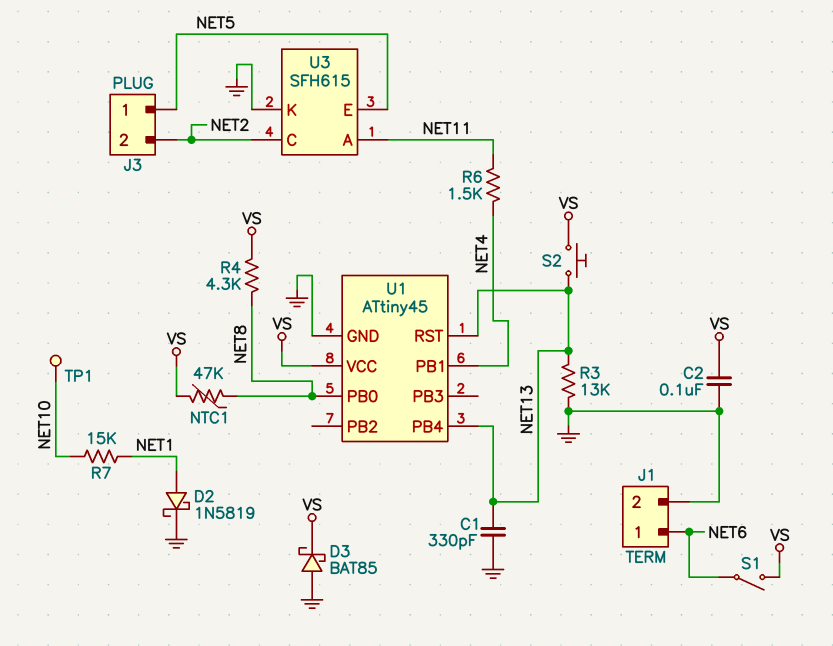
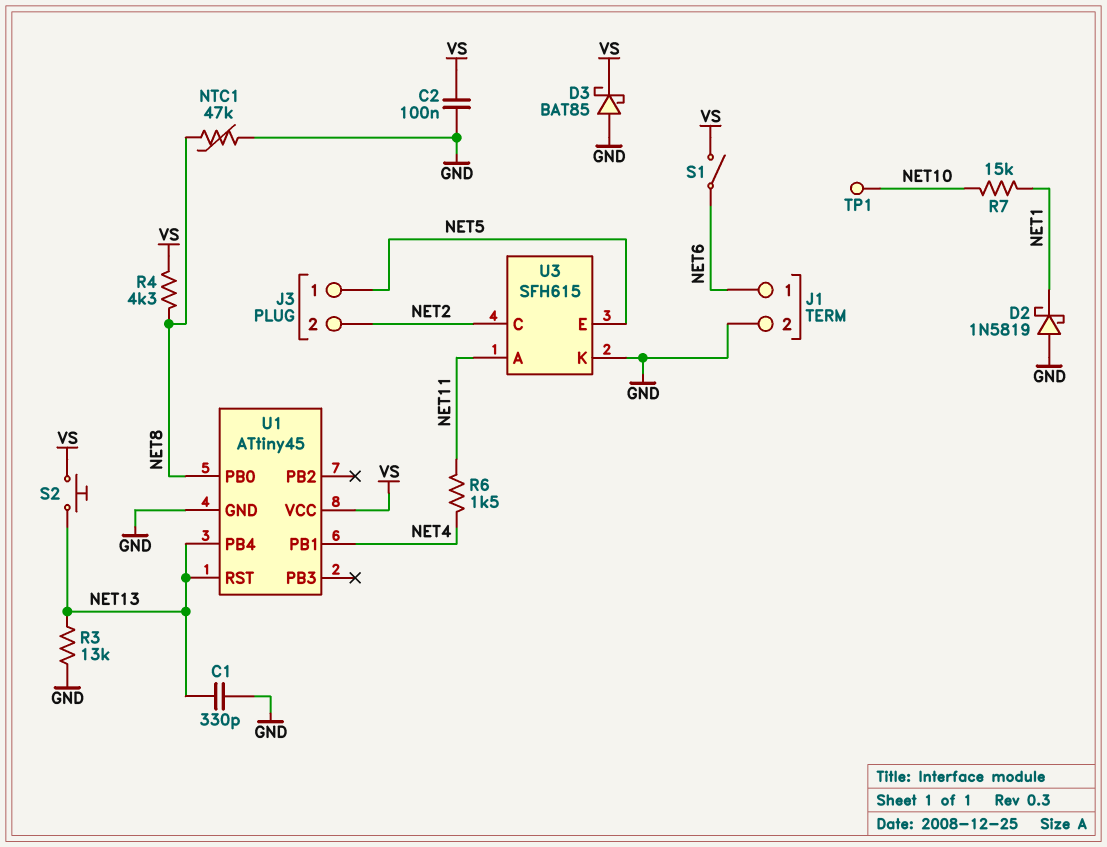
D2: schottky 1N5819 (A NET1, K GND) -> schottky 1N5819 (A GND, K NET1)
NTC1: 47k (NET8, VS) -> 47k (GND, NET8)

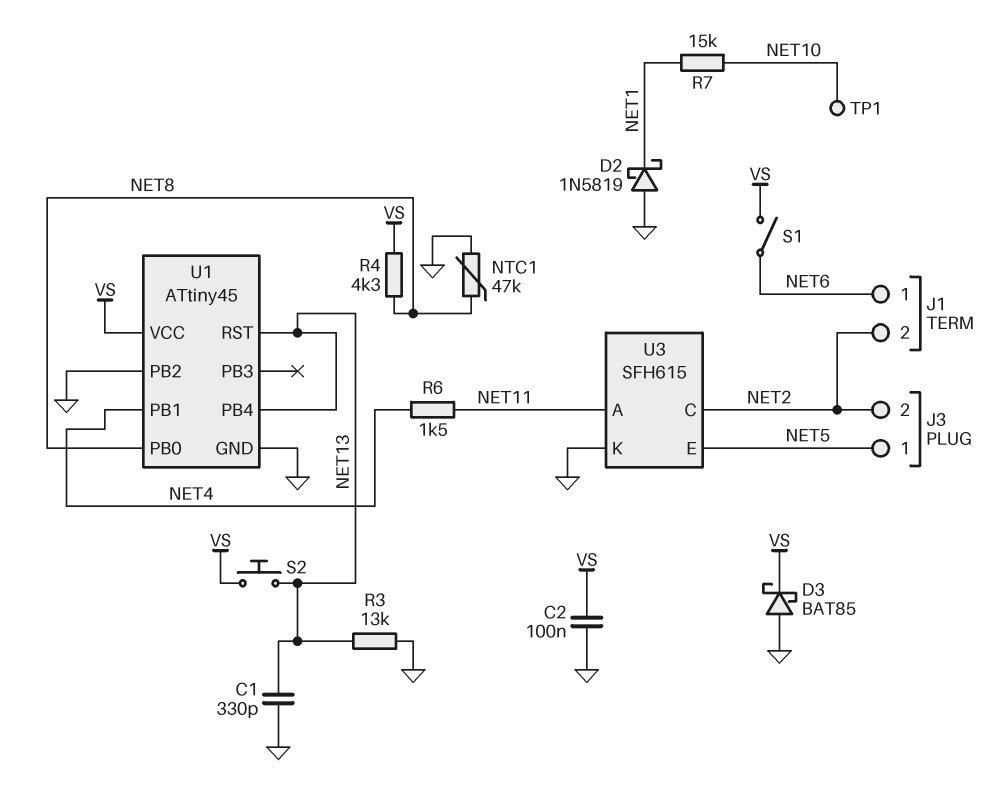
J1 pin 2: GND -> NET2
U1 pin PB2: none -> GND

